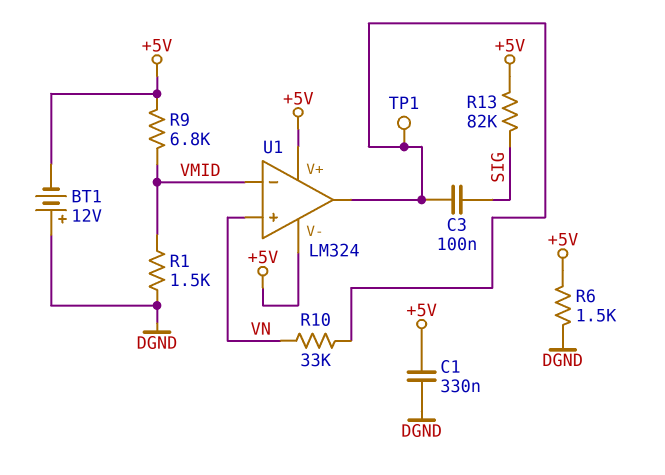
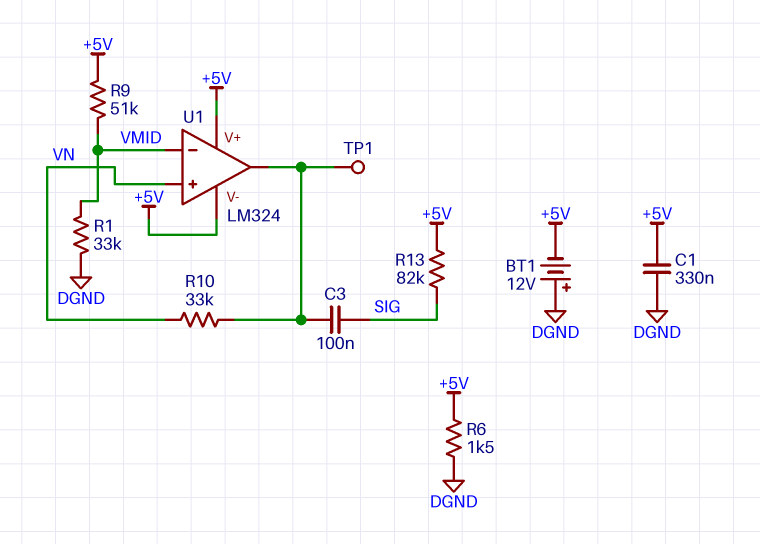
R1: 1.5k (DGND, VMID) -> 33k (DGND, VMID)
R9: 6.8k (+5V, VMID) -> 51k (+5V, VMID)

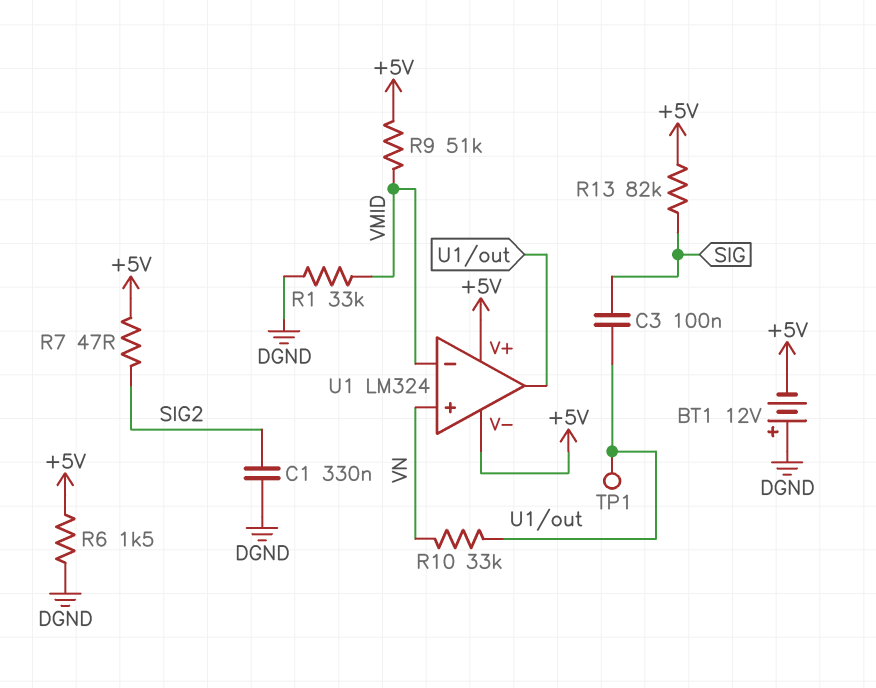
C1: 330nF (+5V, DGND) -> 330nF (DGND, SIG2)
R7: none -> 47 (+5V, SIG2)

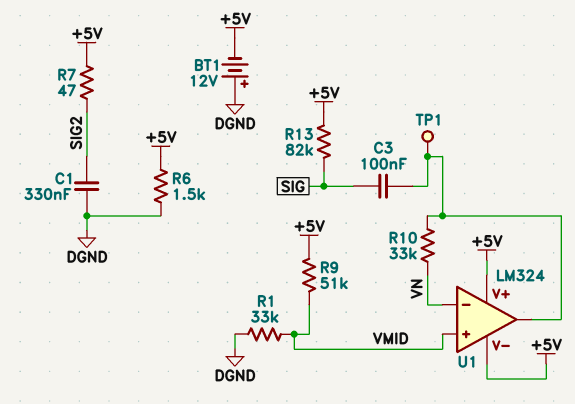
U1 pin in+: VN -> VMID
U1 pin in-: VMID -> VN

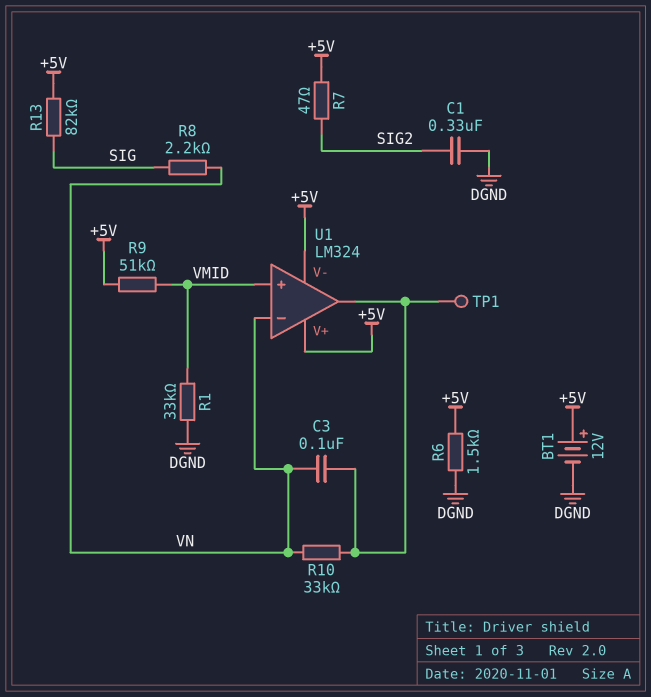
BT1: 12V (plus DGND, minus +5V) -> 12V (plus +5V, minus DGND)
C3: 100nF (SIG, U1/out) -> 100nF (U1/out, VN)
R8: none -> 2.2k (SIG, VN)

